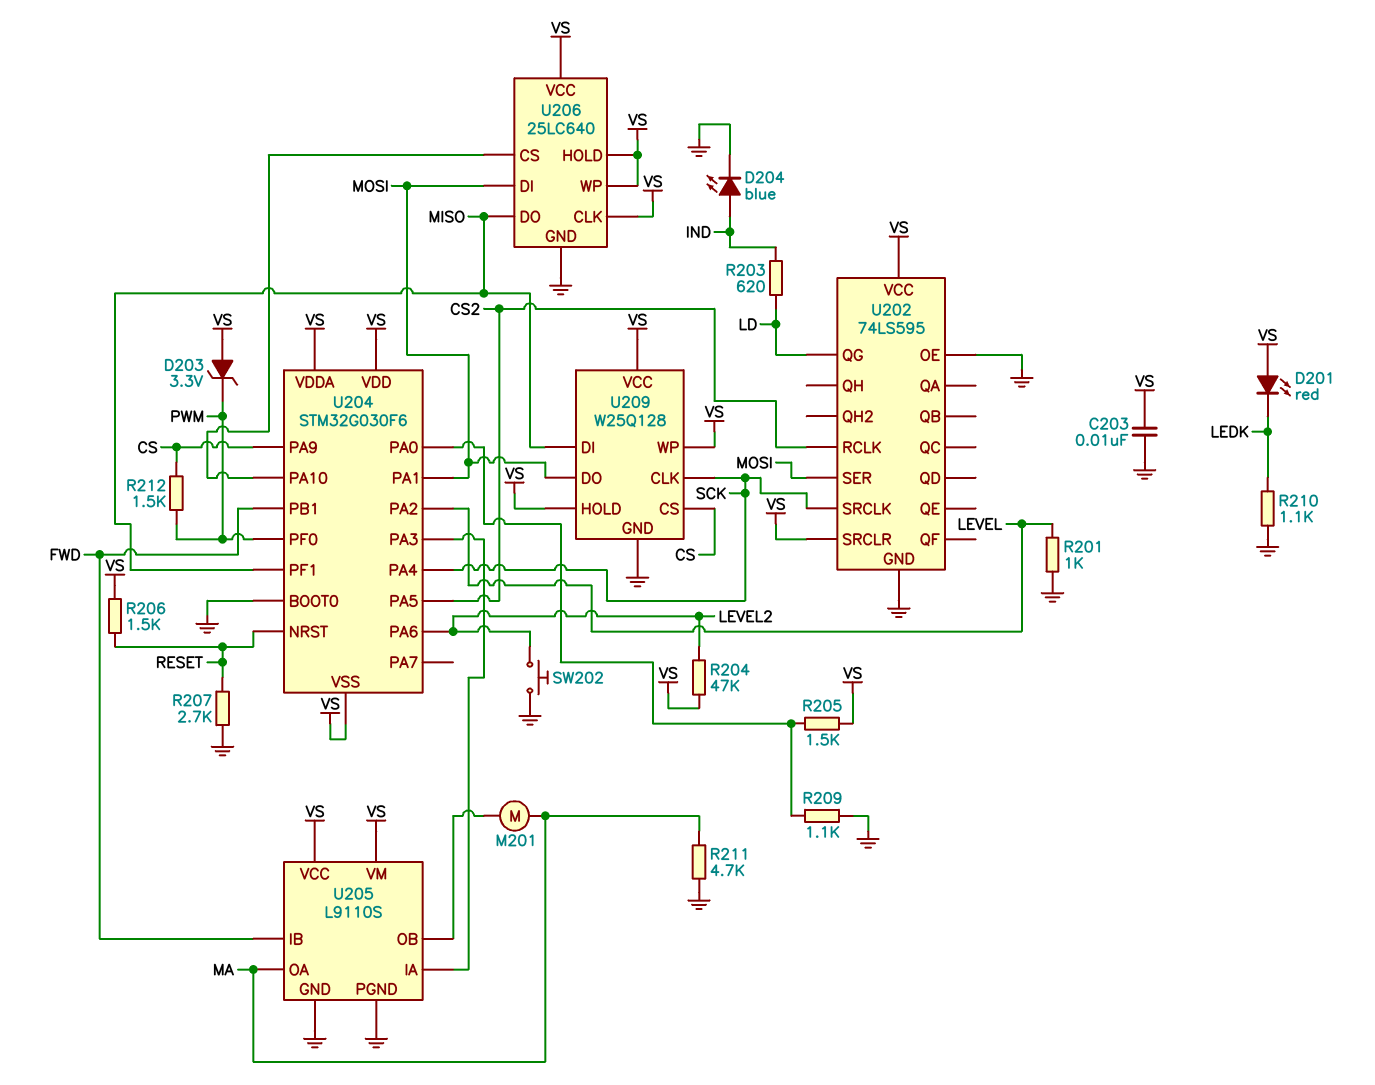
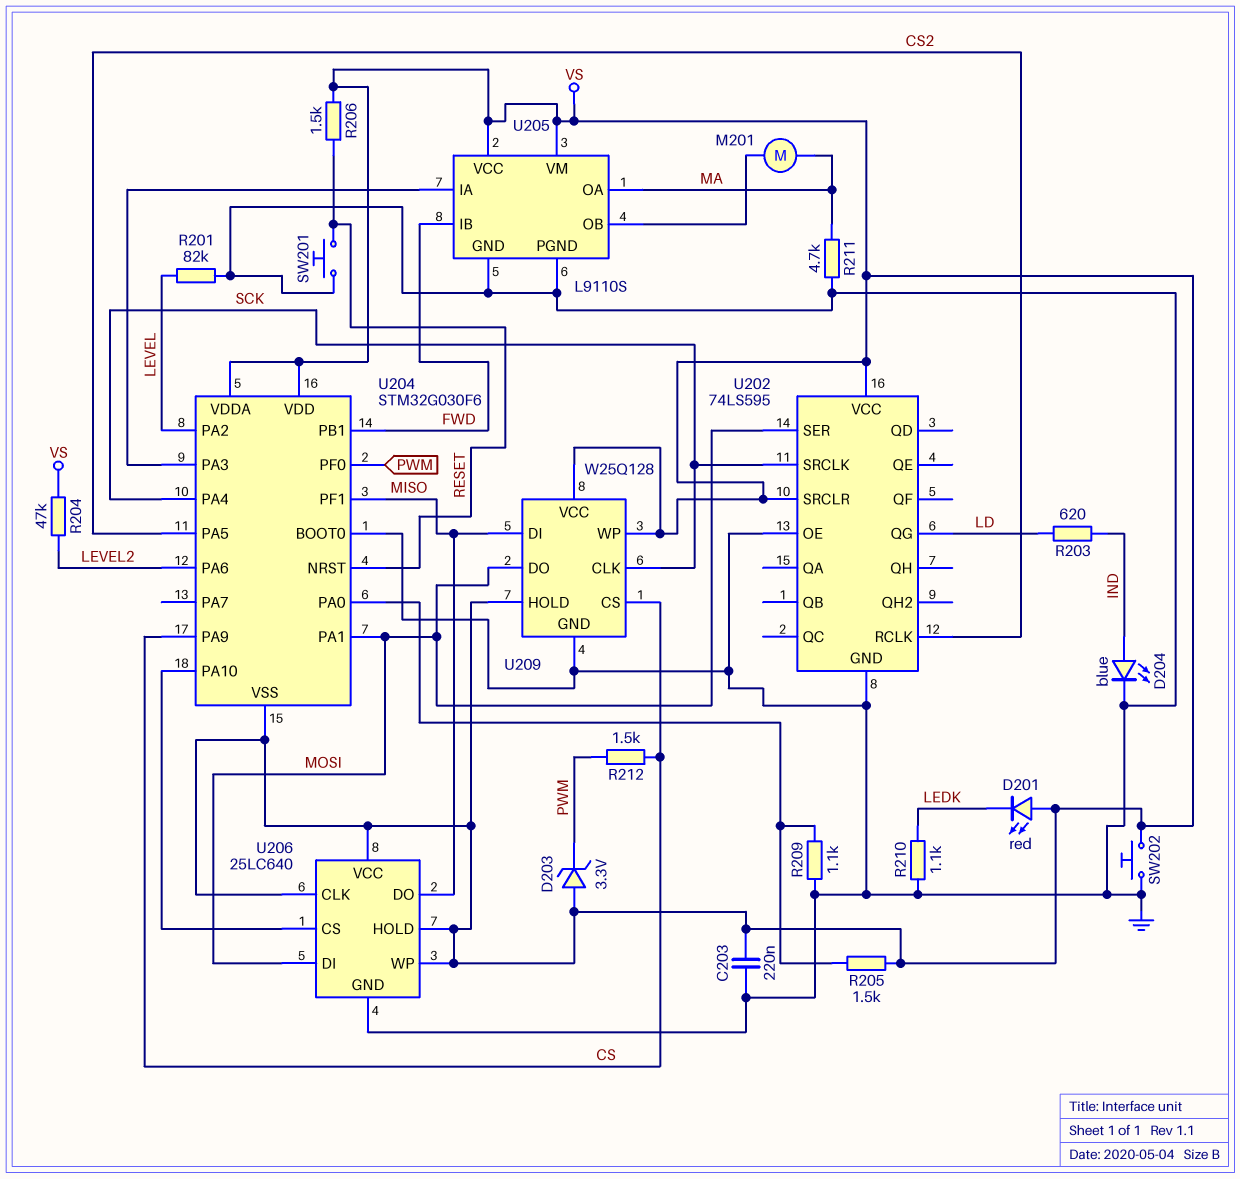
C203: 10nF (GND, VS) -> 220nF (GND, VS)
R201: 1k (GND, LEVEL) -> 82k (GND, LEVEL)
R207: 2.7k (GND, RESET) -> none
SW201: none -> button (GND, RESET)
SW202: button (GND, LEVEL2) -> button (GND, VS)

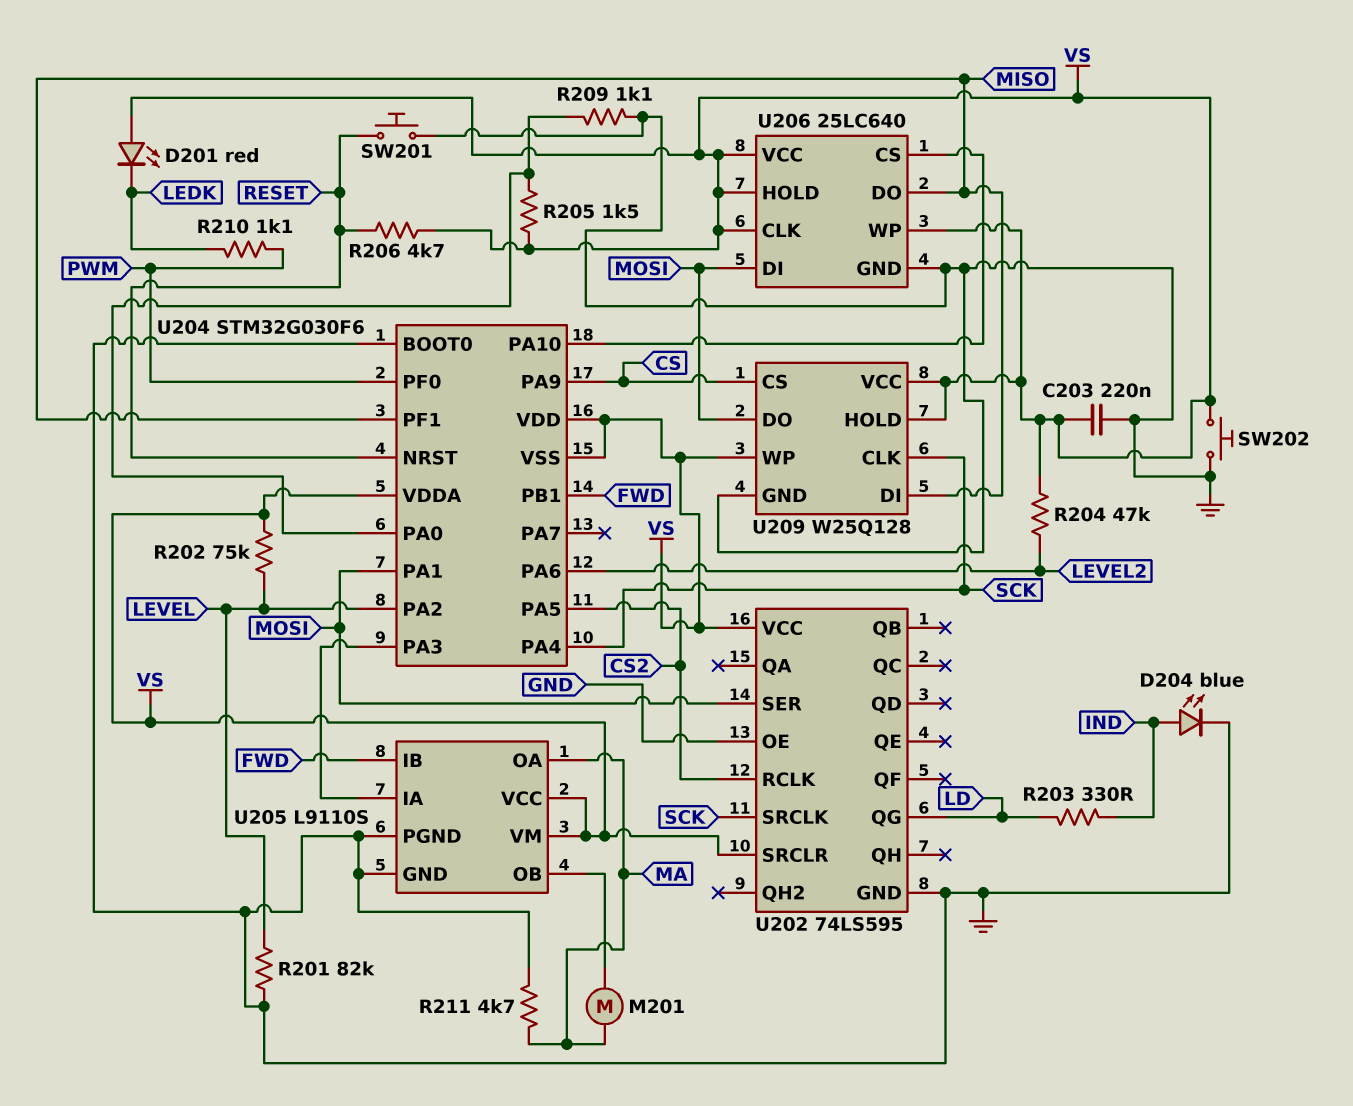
D203: zener 3.3V (A VS, K PWM) -> none
R202: none -> 75k (LEVEL, VS)
R203: 620 (IND, LD) -> 330 (IND, LD)
R206: 1.5k (RESET, VS) -> 4.7k (RESET, VS)
R210: 1.1k (GND, LEDK) -> 1.1k (LEDK, PWM)
R212: 1.5k (CS, PWM) -> none

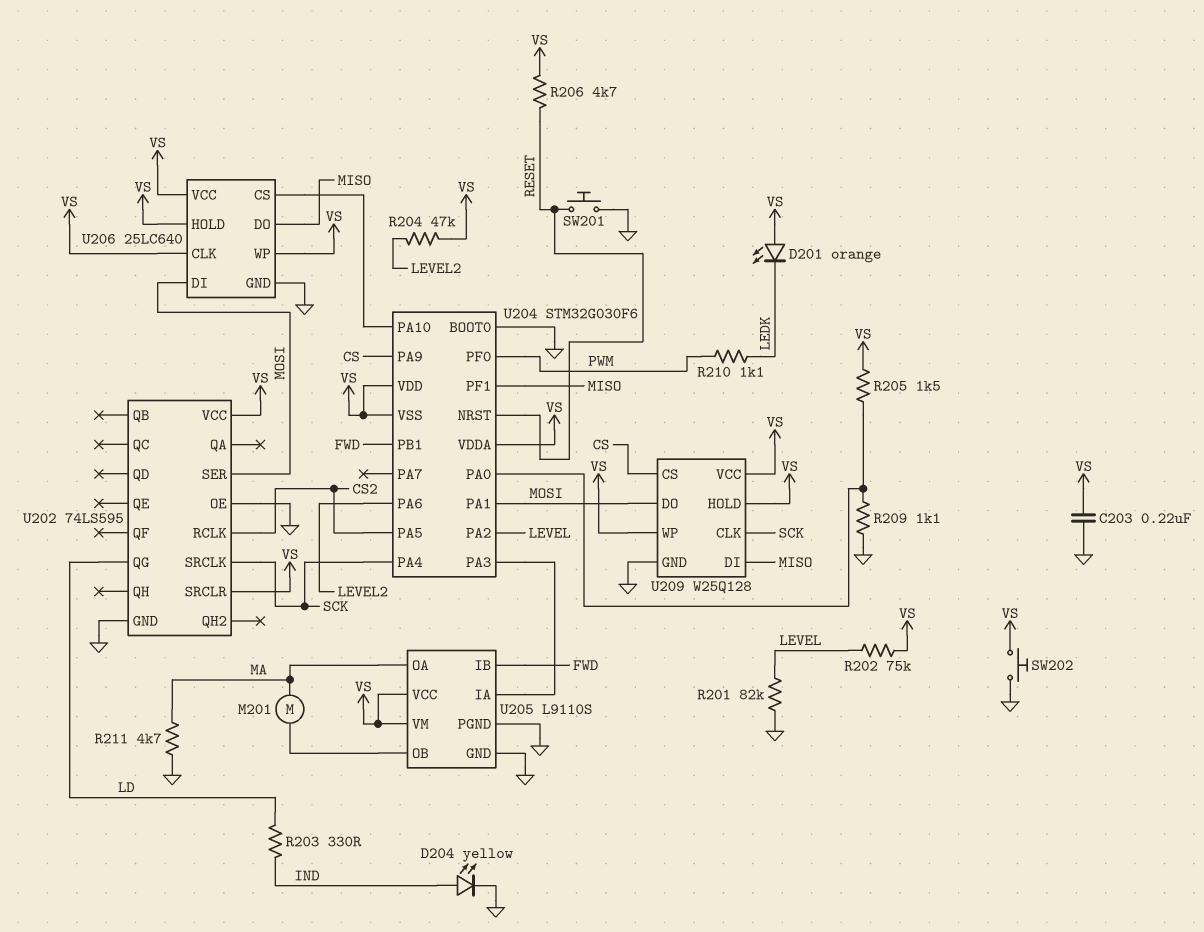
D201: LED red (A VS, K LEDK) -> LED orange (A VS, K LEDK)
D204: LED blue (A IND, K GND) -> LED yellow (A IND, K GND)

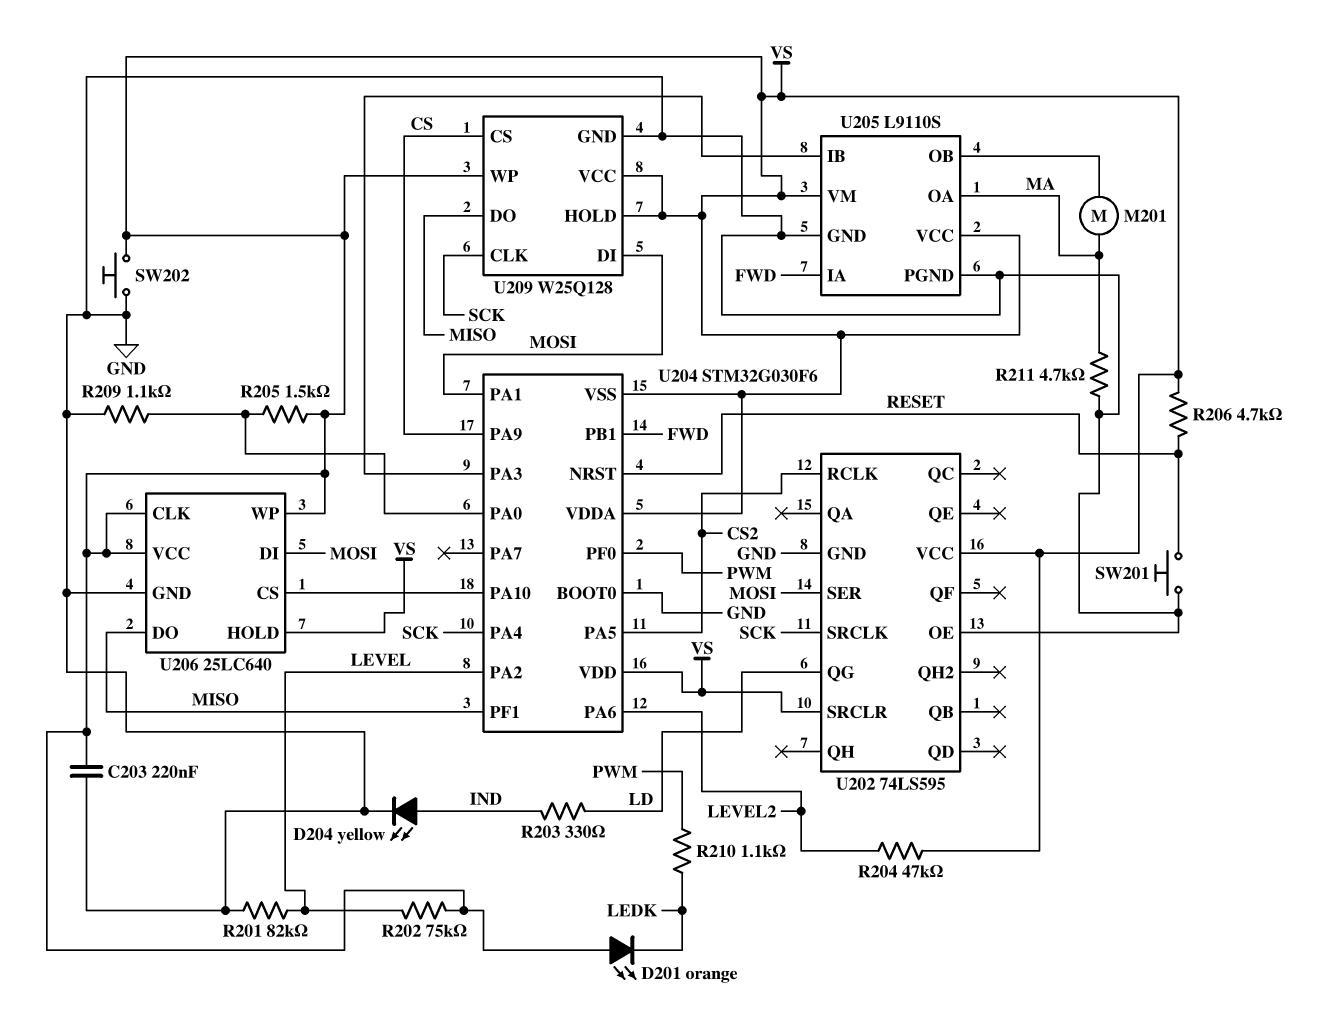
U205 pin IA: U204/PA3 -> FWD
U205 pin IB: FWD -> U204/PA3
U209 pin DI: MISO -> MOSI
U209 pin DO: MOSI -> MISO

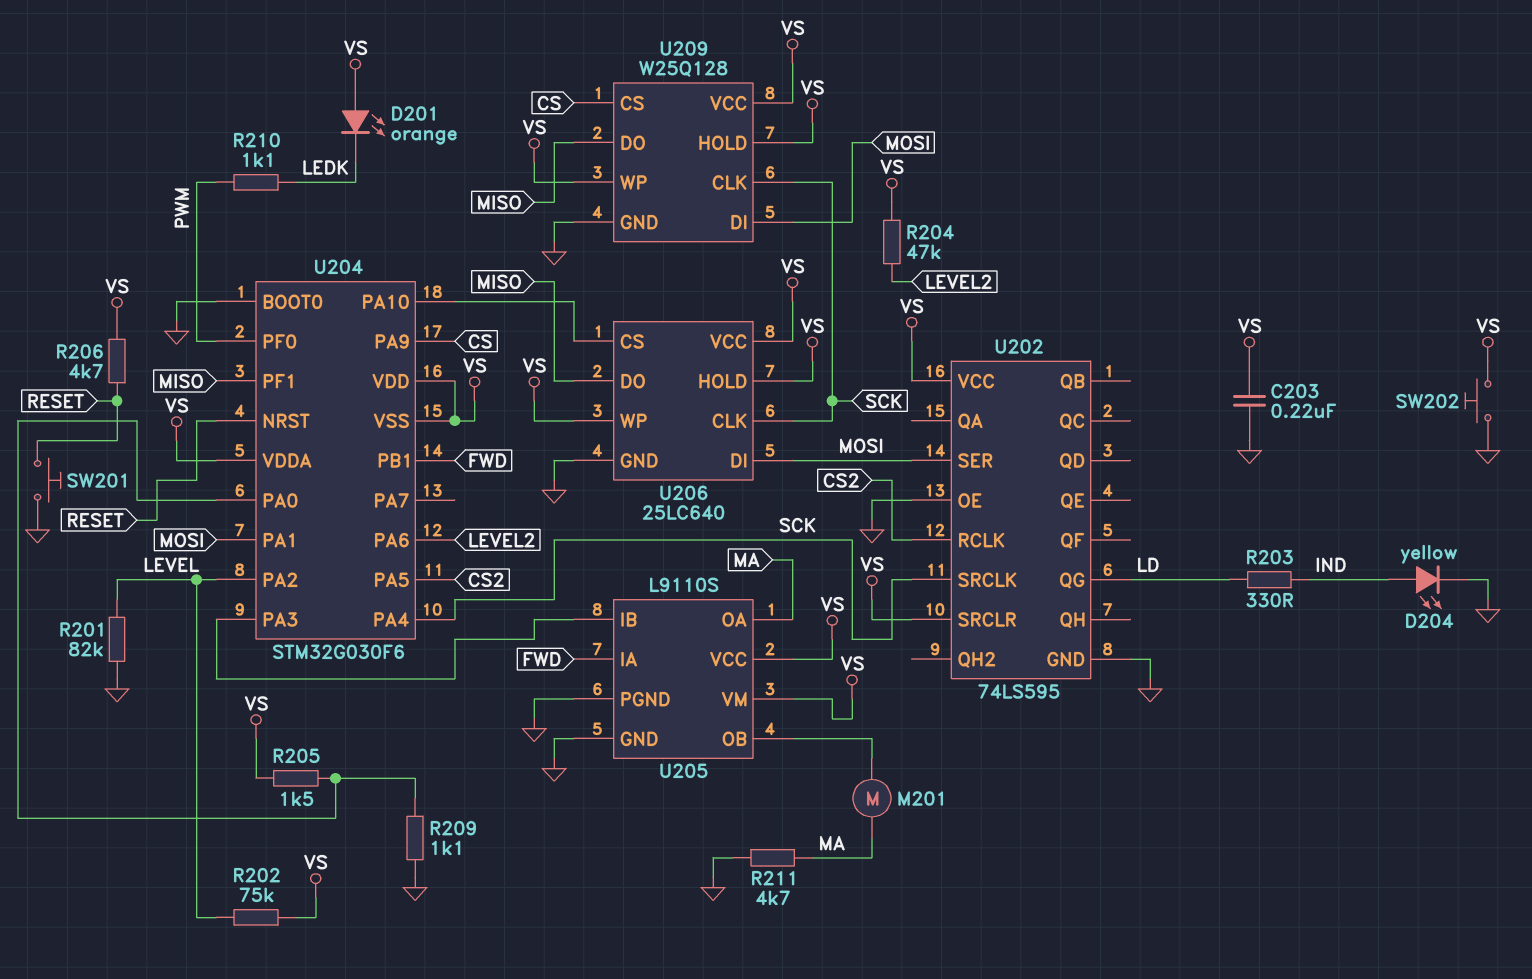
U206 pin CLK: VS -> SCK

